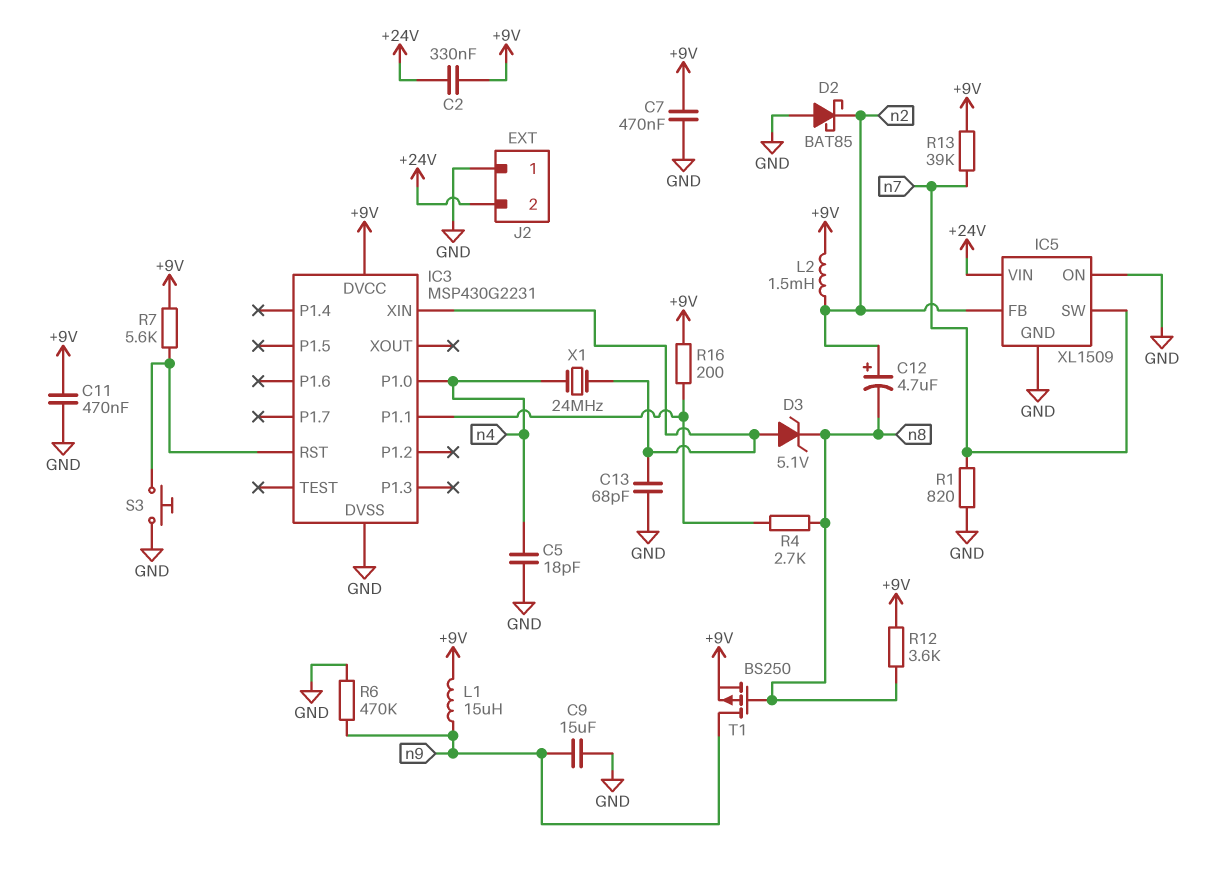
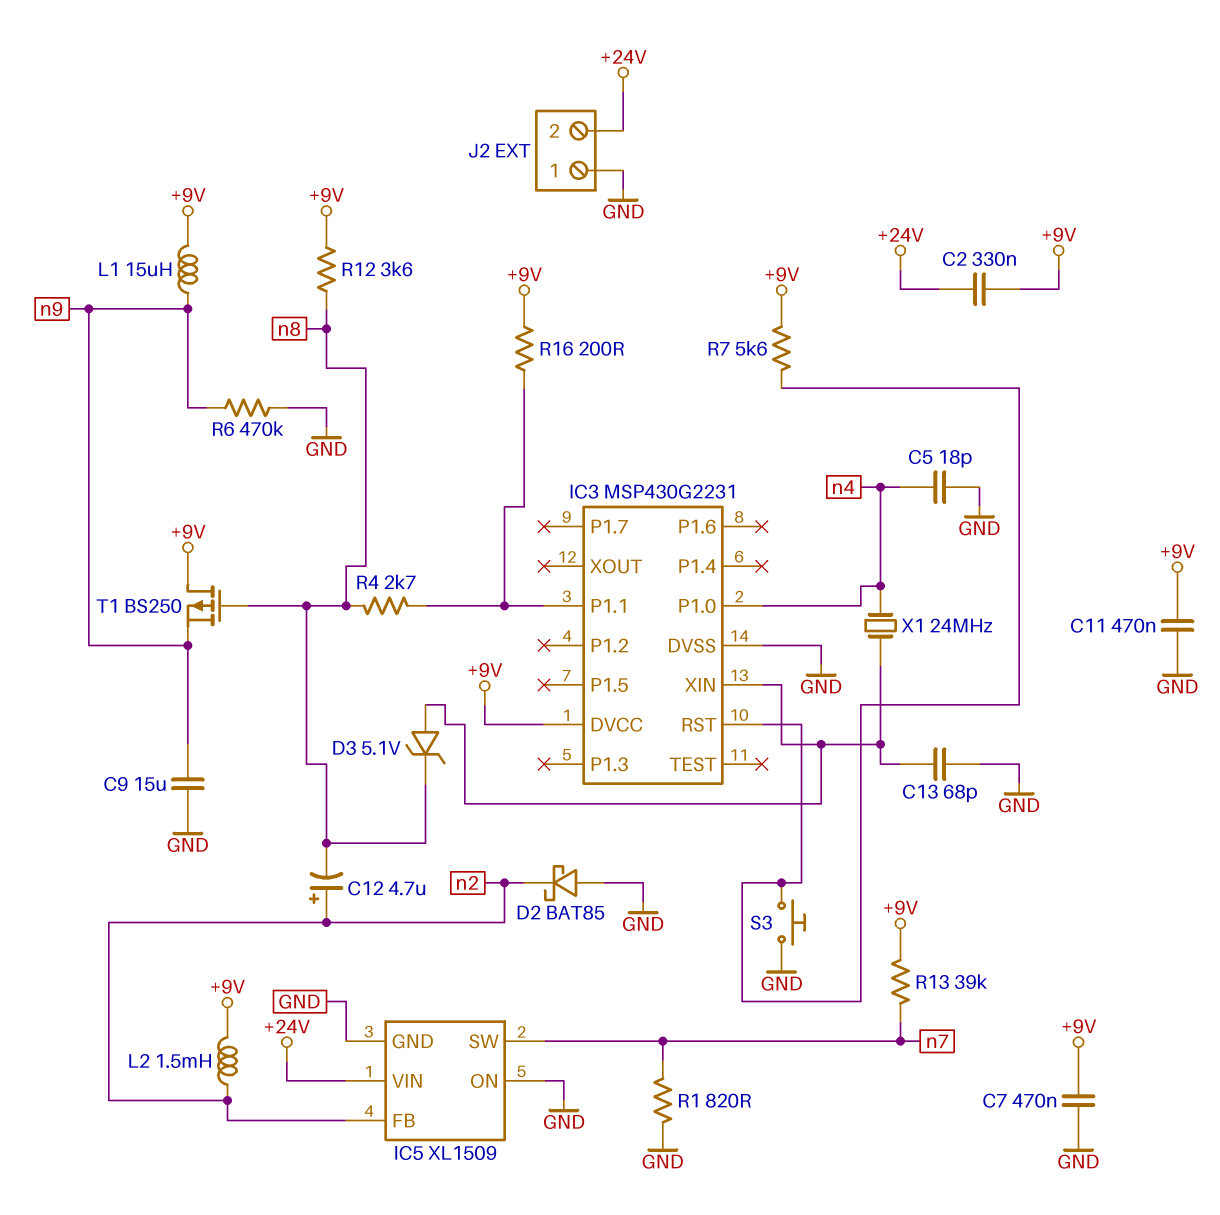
T1: PMOS BS250 (G n8, D n9, S +9V) -> PMOS BS250 (G n8, D +9V, S n9)

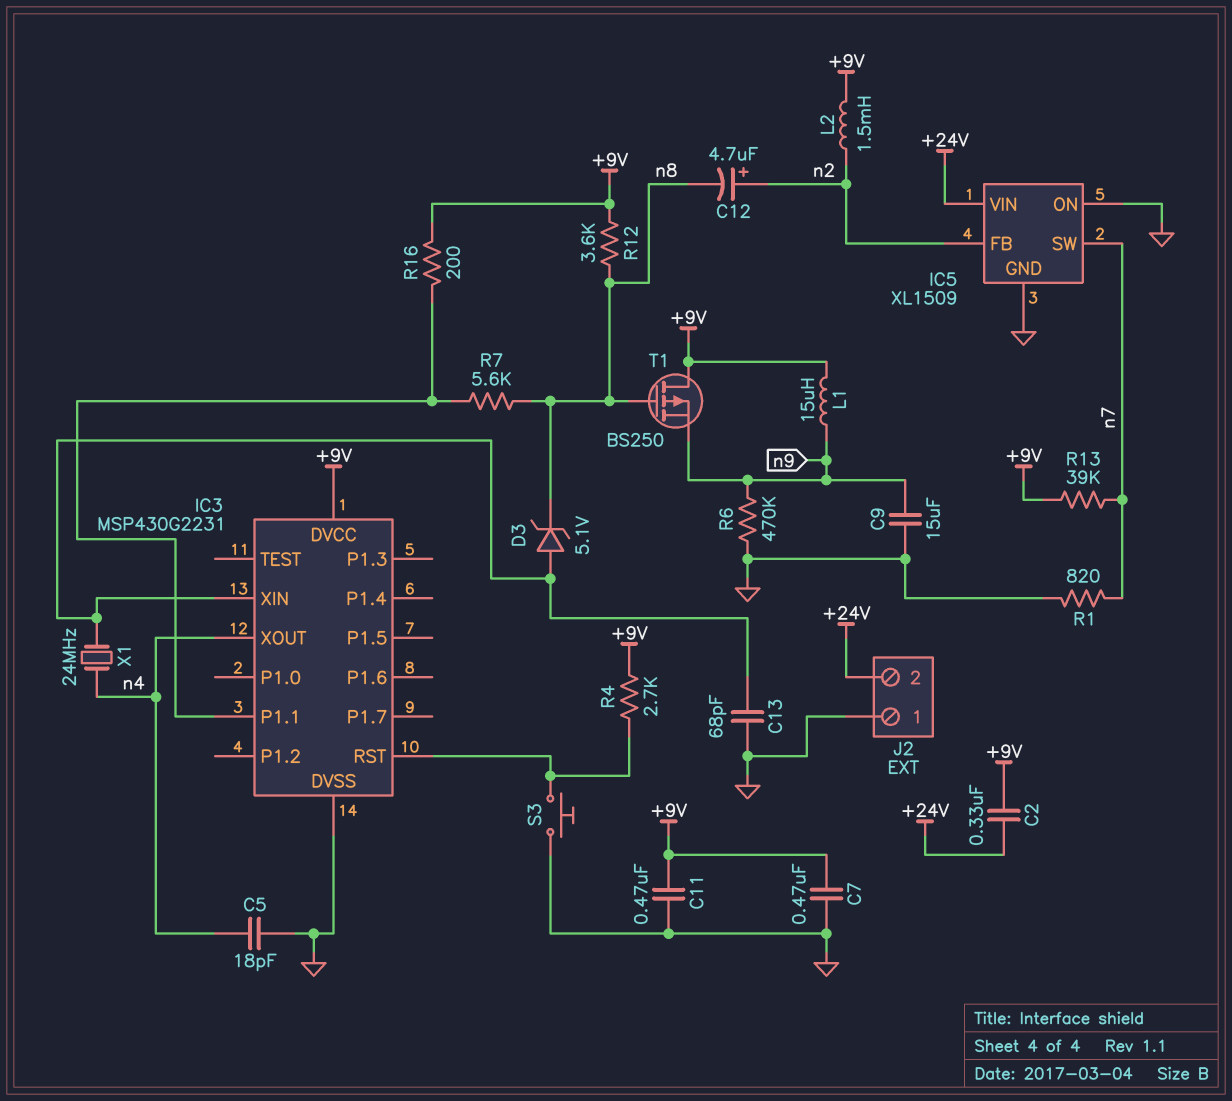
D2: schottky BAT85 (A GND, K n2) -> none
IC3 pin P1.0: n4 -> none
IC3 pin XOUT: none -> n4
R4: 2.7k (IC3/P1.1, n8) -> 2.7k (+9V, IC3/RST)
R7: 5.6k (+9V, IC3/RST) -> 5.6k (IC3/P1.1, n8)

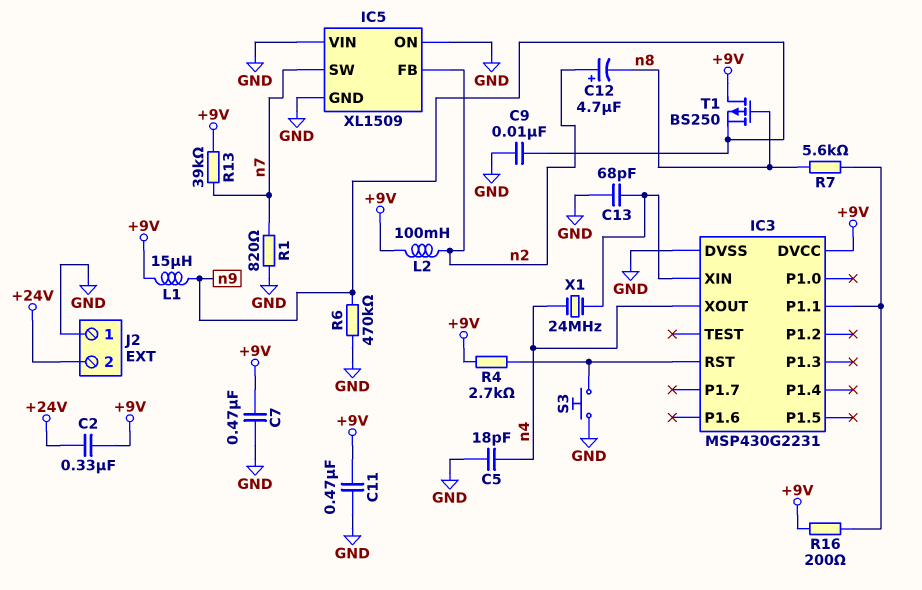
C9: 15uF (GND, n9) -> 10nF (GND, n9)
D3: zener 5.1V (A IC3/XIN, K n8) -> none
IC5 pin VIN: +24V -> GND
L2: 1.5mH (+9V, n2) -> 100mH (+9V, n2)
R12: 3.6k (+9V, n8) -> none

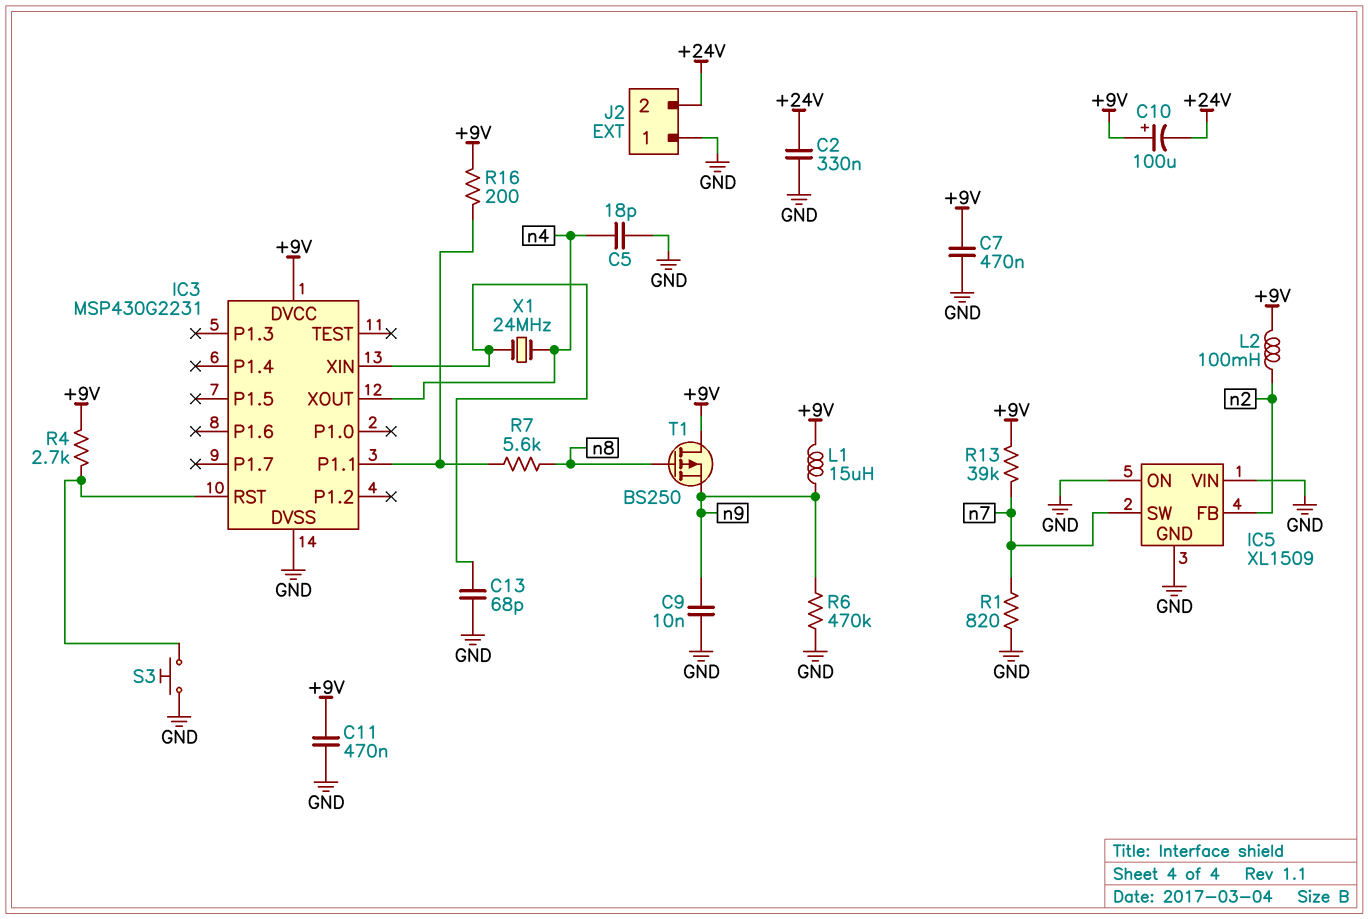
C2: 330nF (+9V, +24V) -> 330nF (+24V, GND)
C10: none -> 100uF (plus +9V, minus +24V)
C12: 4.7uF (plus n2, minus n8) -> none

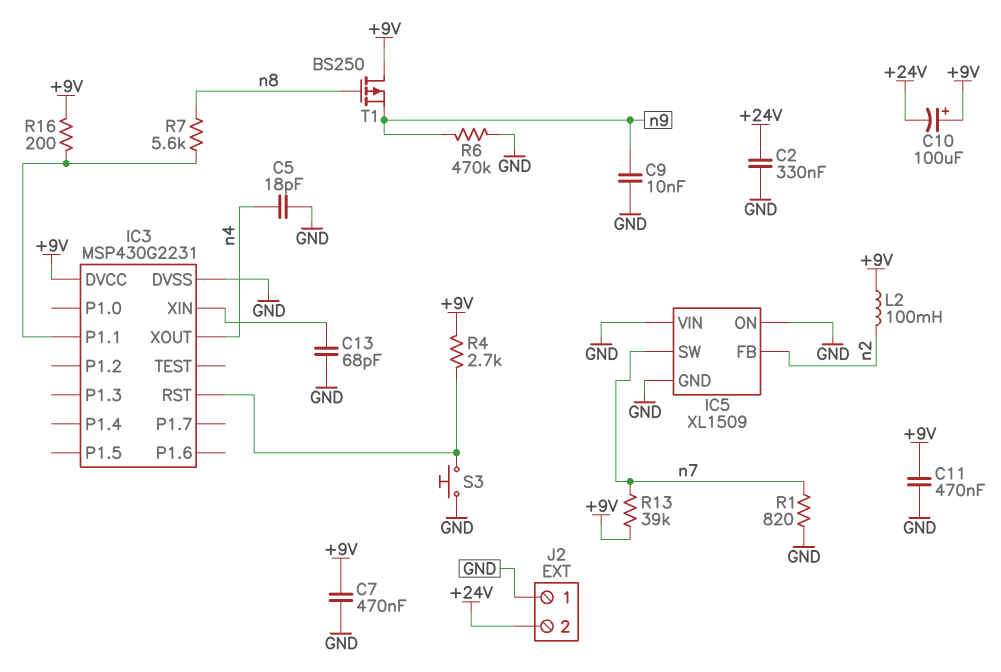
L1: 15uH (+9V, n9) -> none
X1: 24MHz (IC3/XIN, n4) -> none

